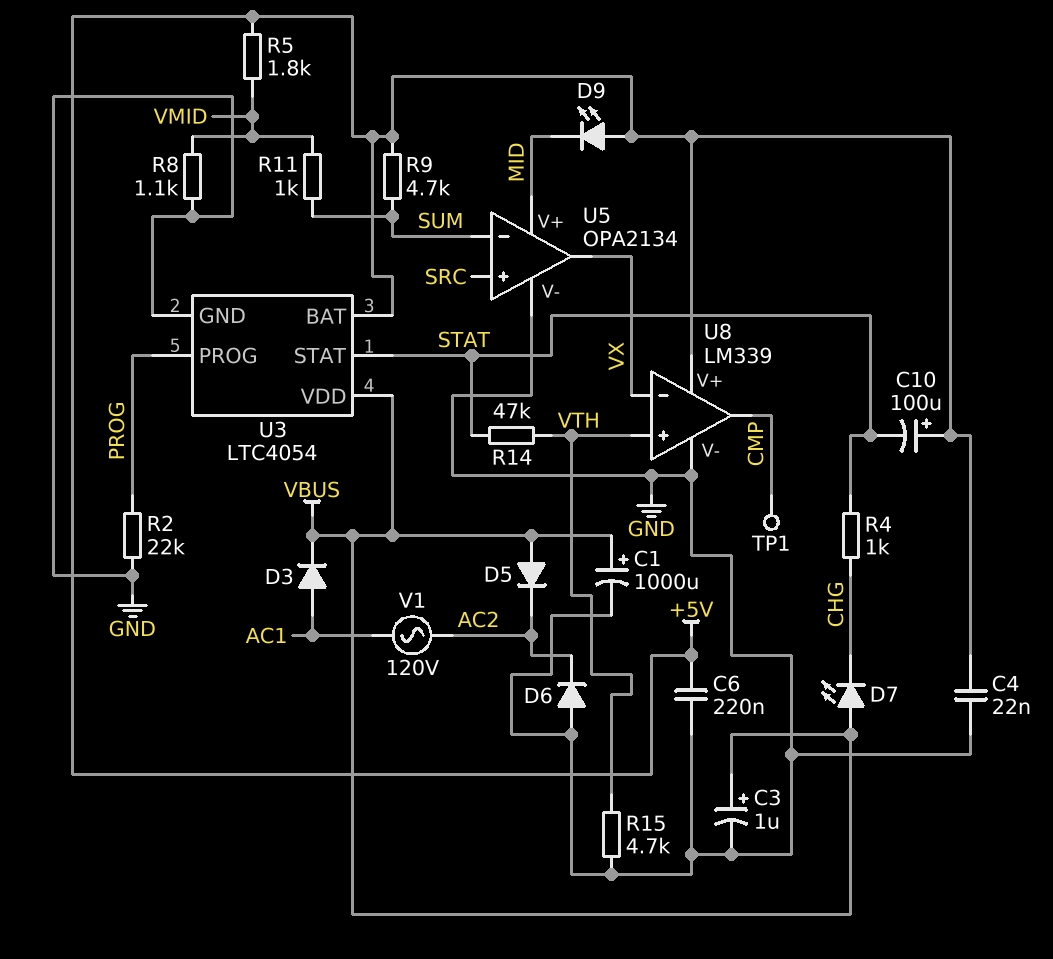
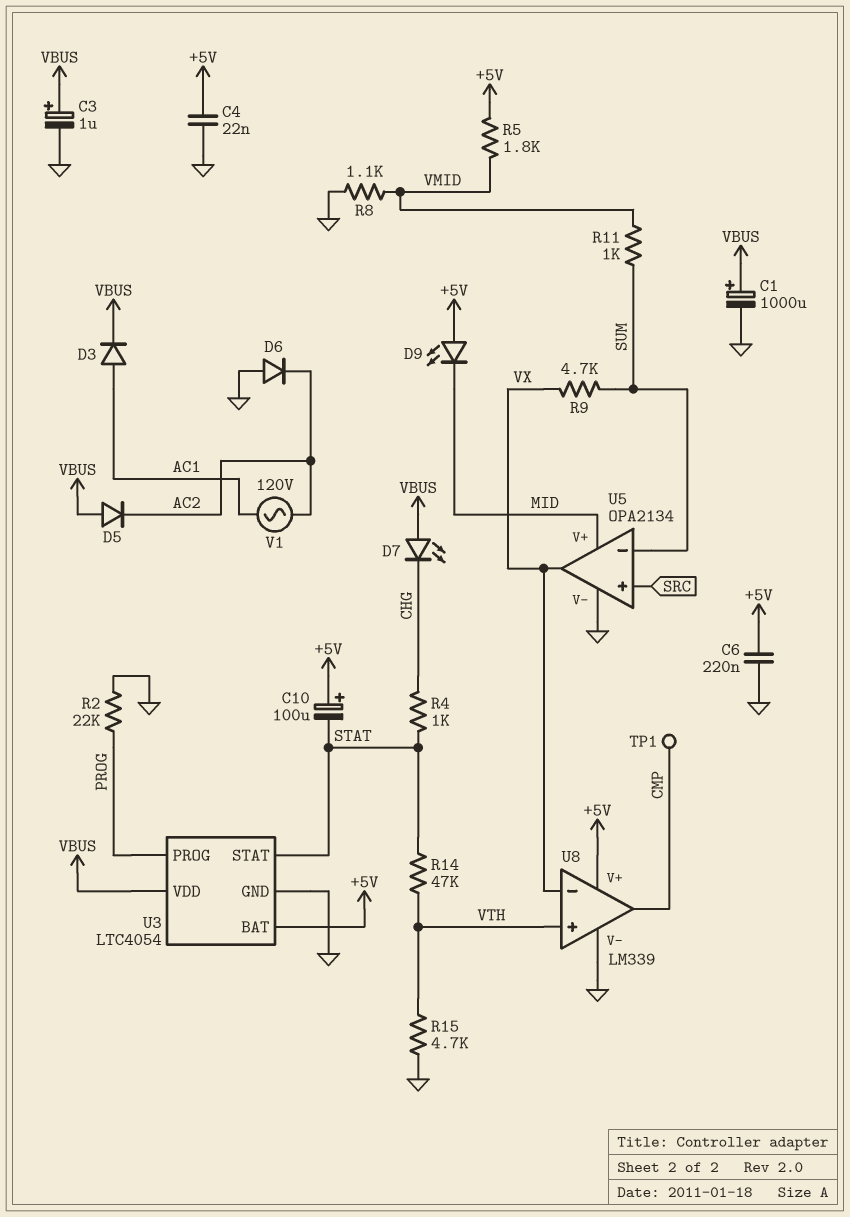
R9: 4.7k (+5V, SUM) -> 4.7k (SUM, VX)

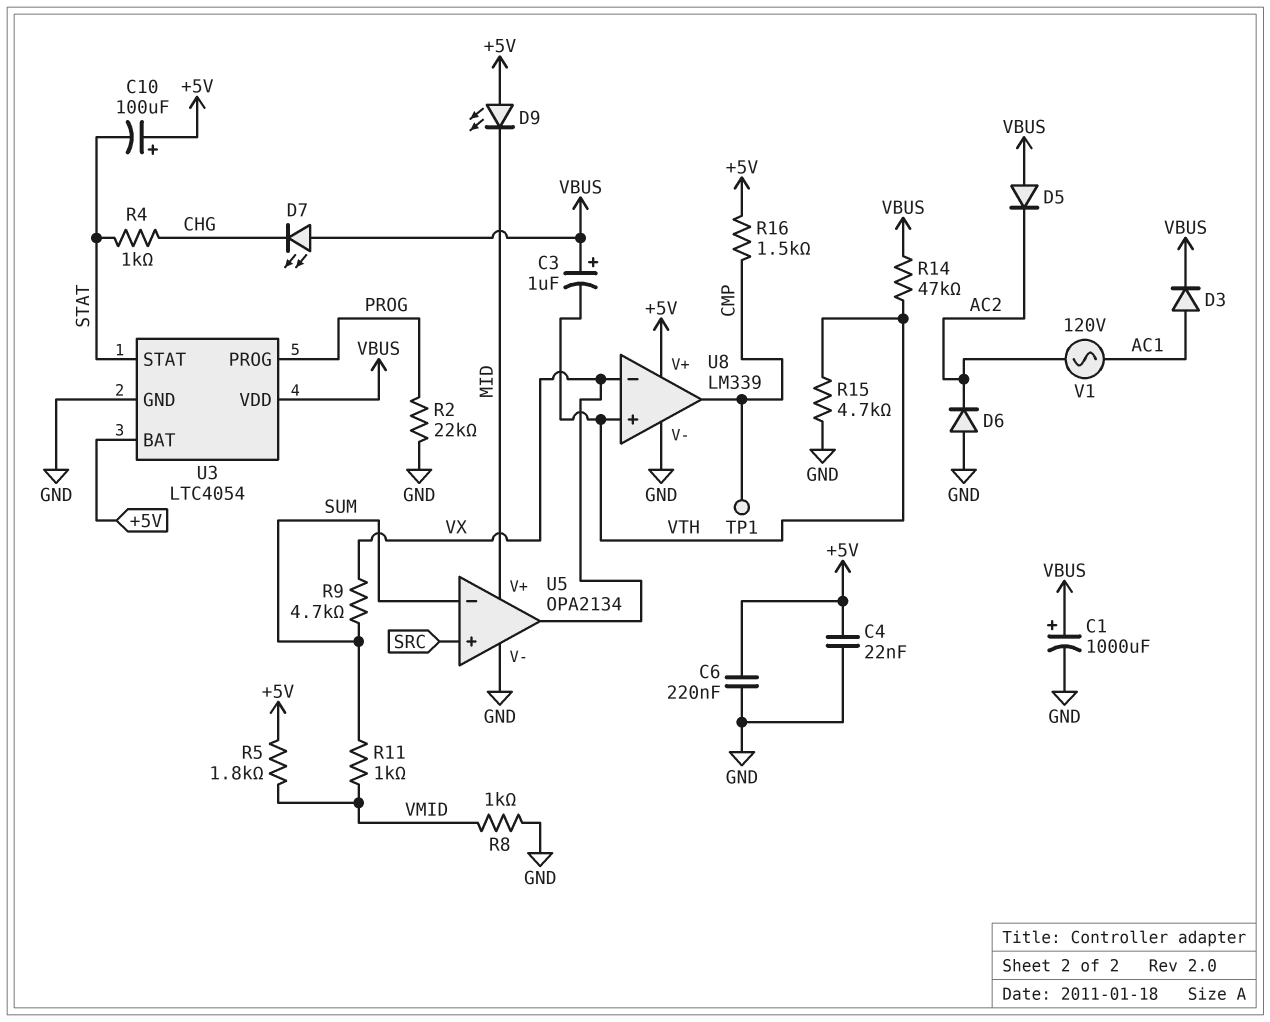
C3: 1uF (plus VBUS, minus GND) -> 1uF (plus VBUS, minus VTH)
R8: 1.1k (GND, VMID) -> 1k (GND, VMID)
R14: 47k (STAT, VTH) -> 47k (VBUS, VTH)
R16: none -> 1.5k (+5V, CMP)

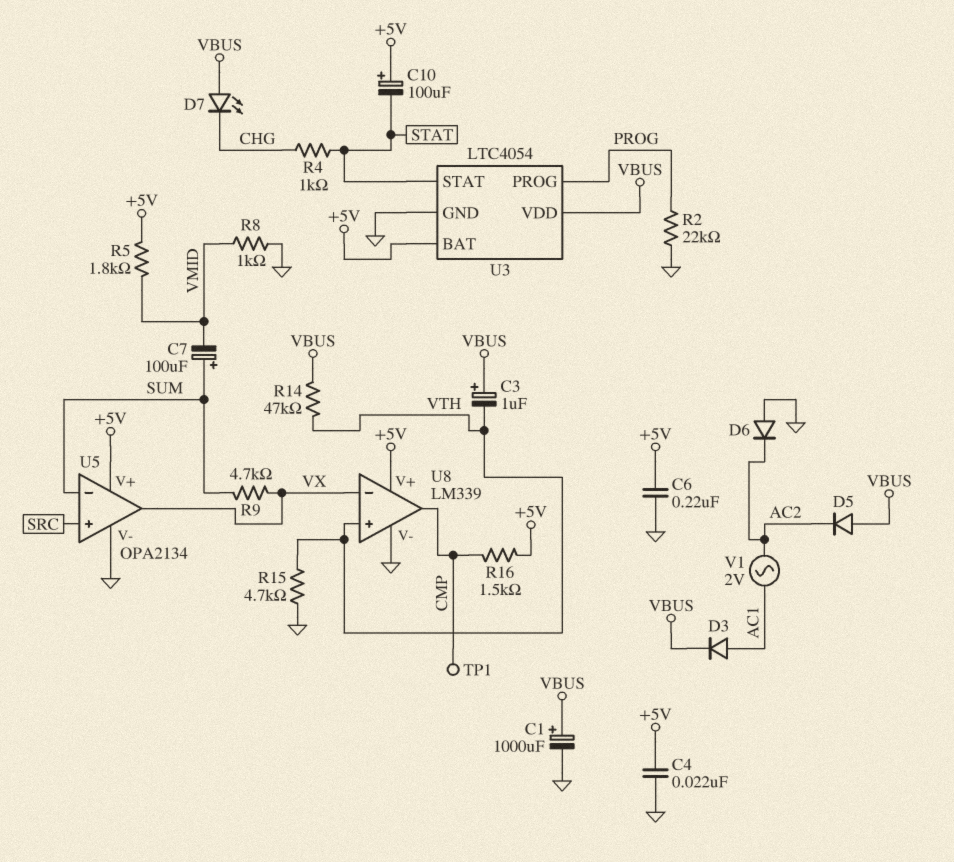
C7: none -> 100uF (plus SUM, minus VMID)
D9: LED (A +5V, K MID) -> none
R11: 1k (SUM, VMID) -> none
U5 pin V+: MID -> +5V
V1: AC 120V (AC1, AC2) -> AC 2V (AC1, AC2)

